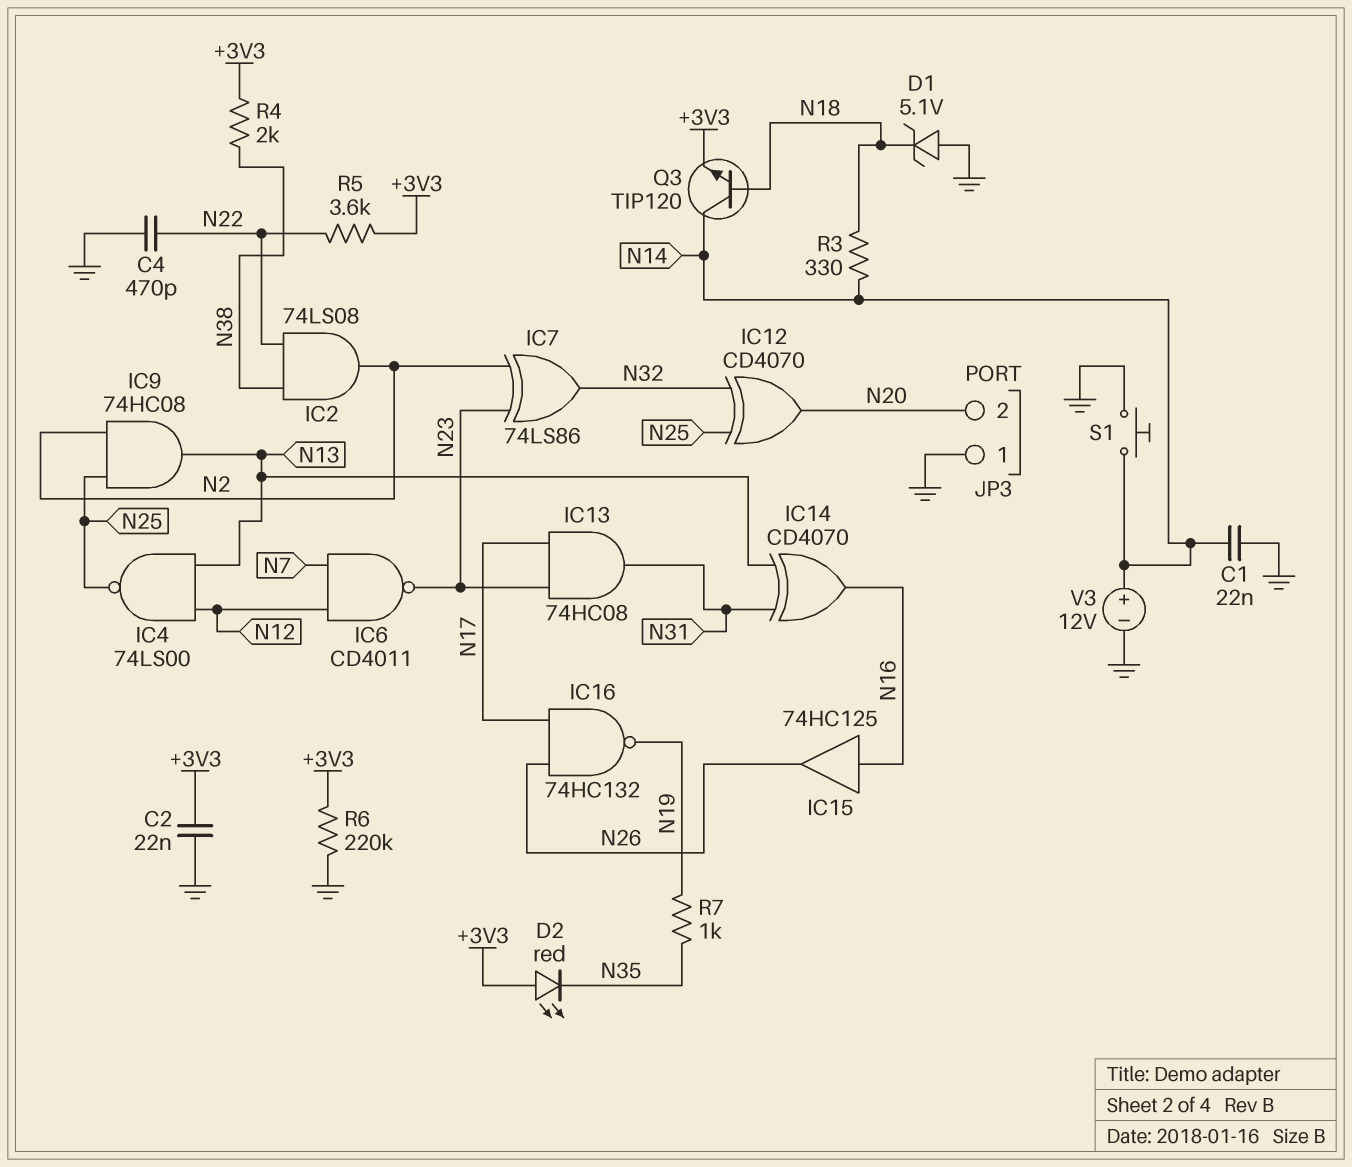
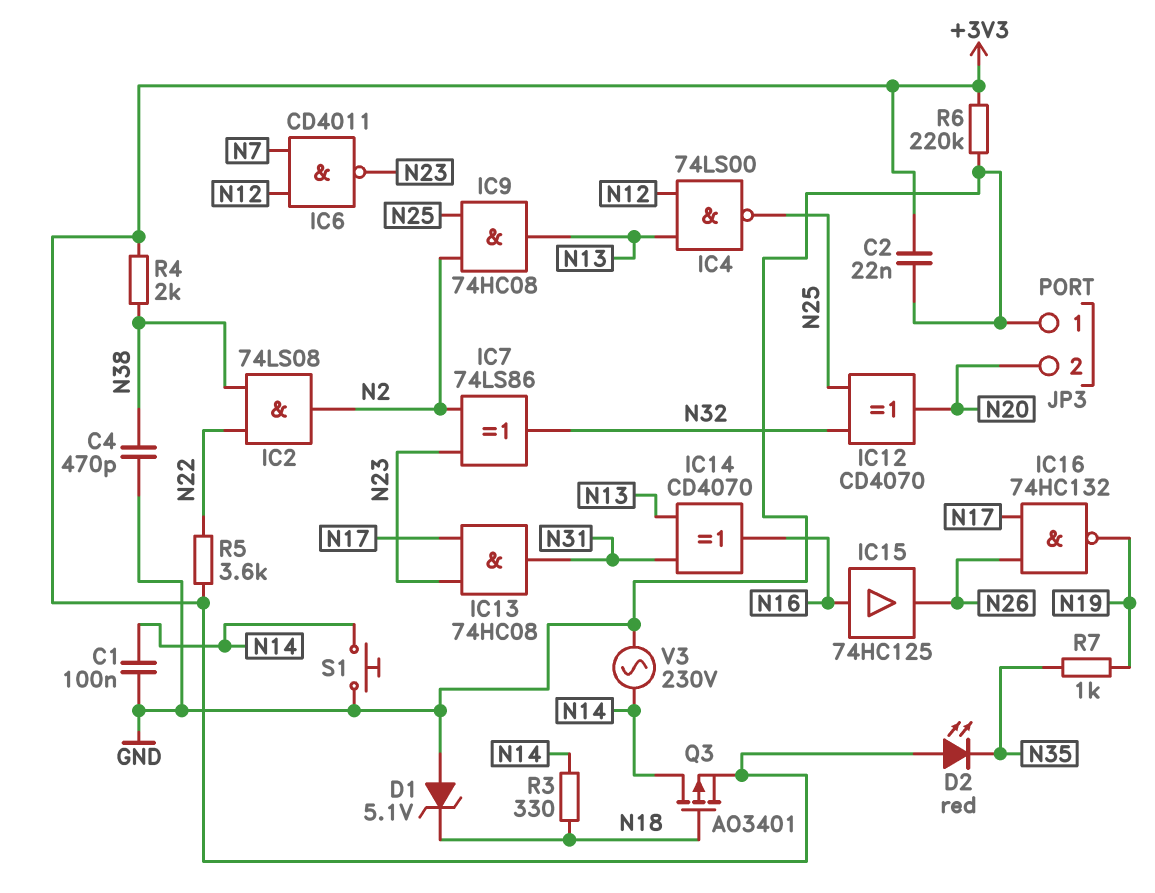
C1: 22nF (GND, N14) -> 100nF (GND, N14)
C4: 470pF (GND, N22) -> 470pF (GND, N38)
Q3: NPN TIP120 (B N18, C N14, E +3V3) -> PMOS AO3401 (G N18, D N14, S +3V3)
V3: 12V (plus N14, minus GND) -> AC 230V (GND, N14)

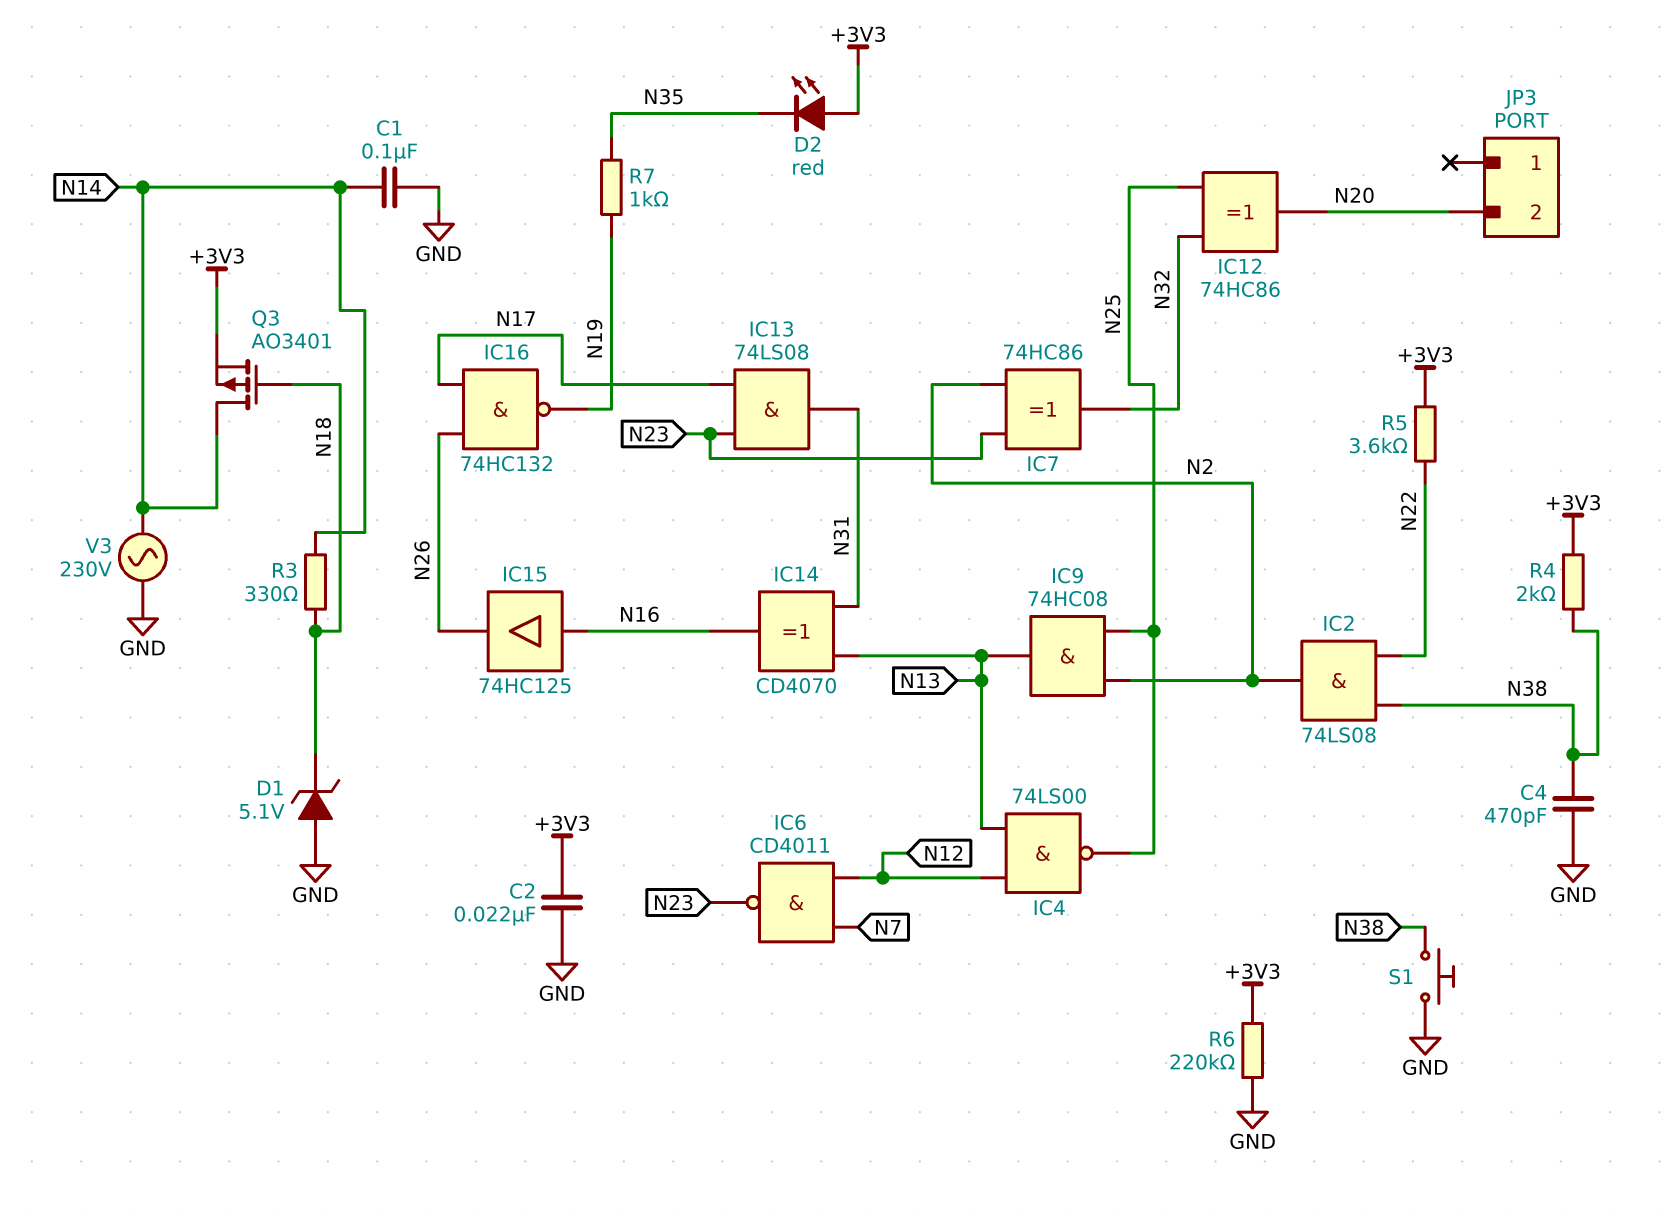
IC7: XOR 74LS86 (in N2, in N23, out N32) -> XOR 74HC86 (in N2, in N23, out N32)
IC12: XOR CD4070 (in N25, in N32, out N20) -> XOR 74HC86 (in N25, in N32, out N20)
IC13: AND 74HC08 (in N17, in N23, out N31) -> AND 74LS08 (in N17, in N23, out N31)
JP3 pin 1: GND -> none
S1: button (GND, N14) -> button (GND, N38)

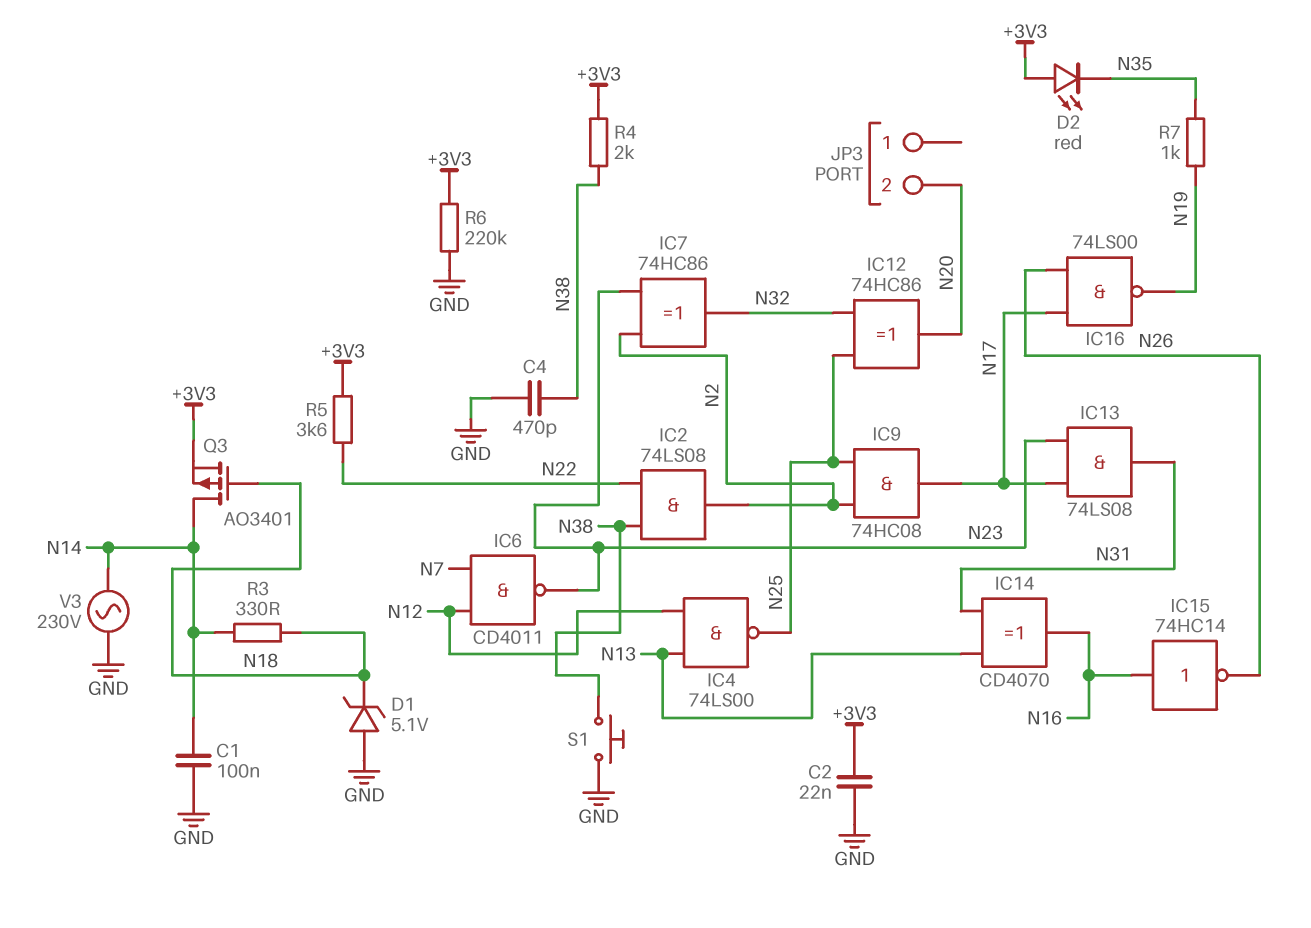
IC9: AND 74HC08 (in N2, in N25, out N13) -> AND 74HC08 (in N2, in N25, out N17)
IC15: buffer 74HC125 (in N16, out N26) -> NOT 74HC14 (in N16, out N26)
IC16: NAND 74HC132 (in N17, in N26, out N19) -> NAND 74LS00 (in N17, in N26, out N19)

